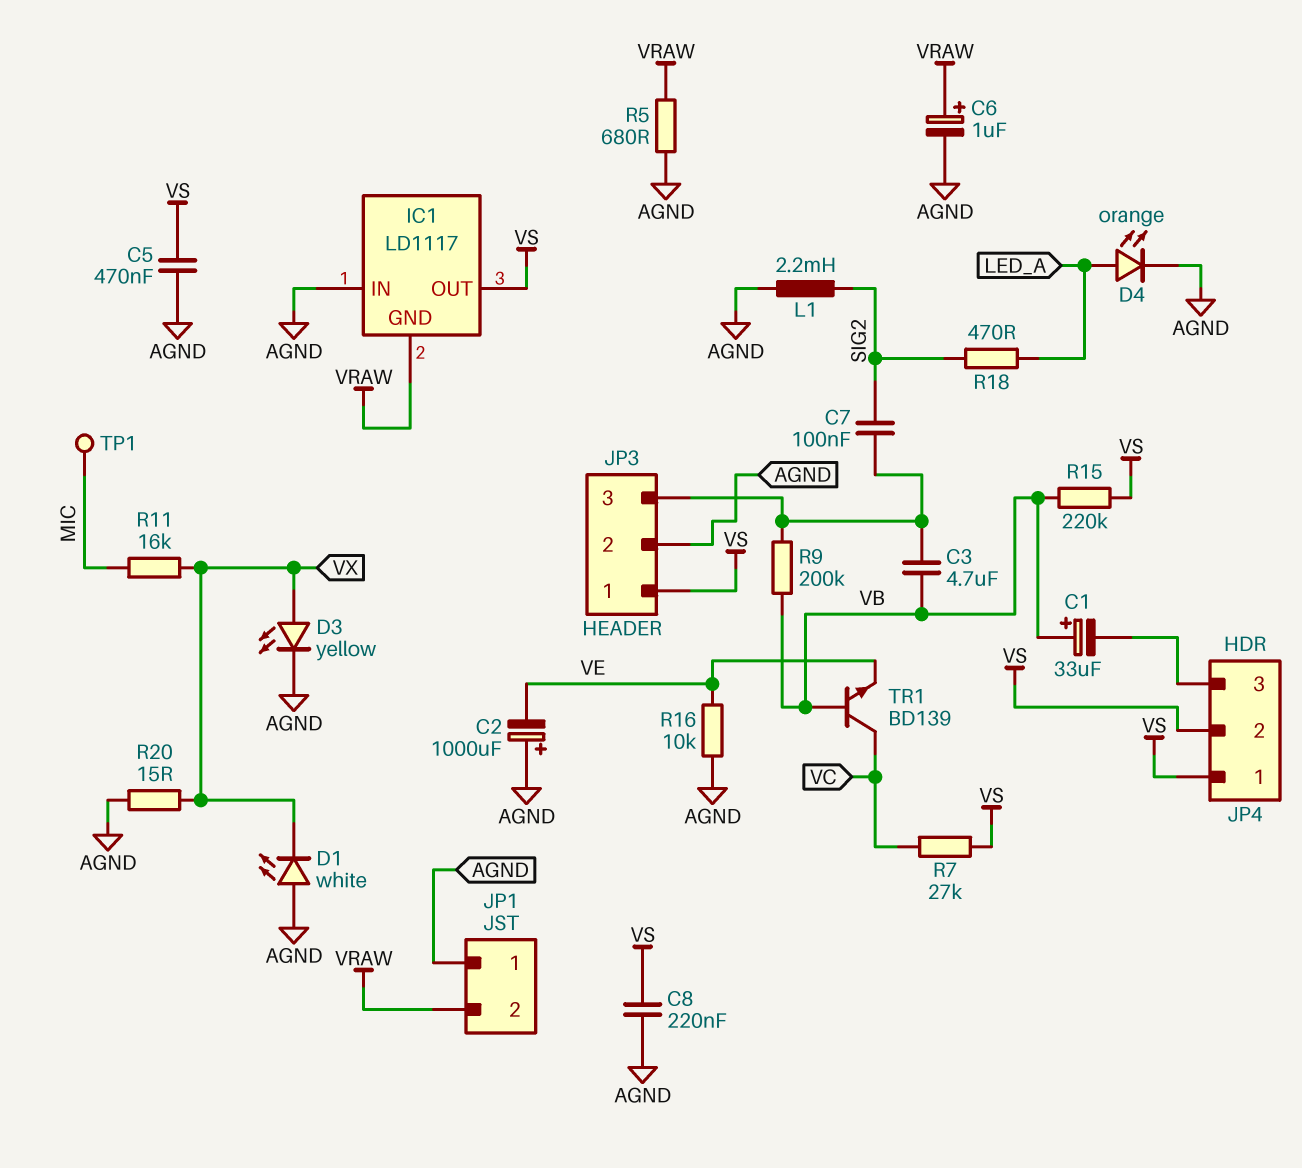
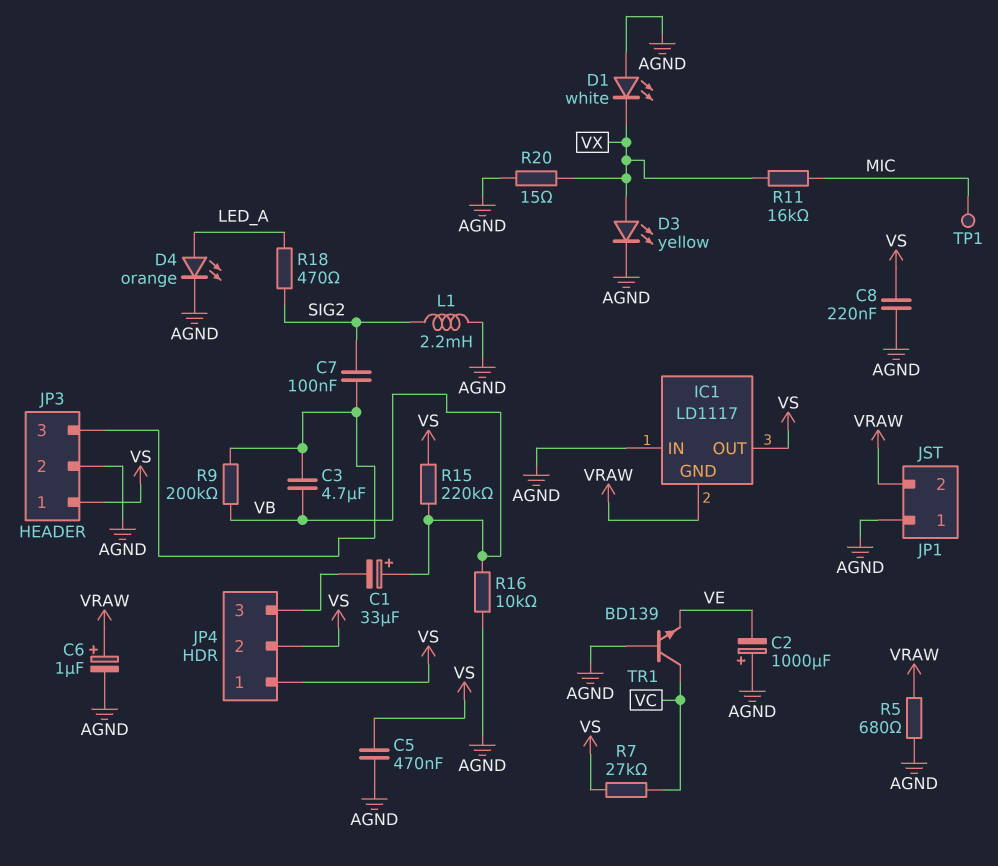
R16: 10k (AGND, VE) -> 10k (AGND, VB)
TR1: NPN BD139 (B VB, C VC, E VE) -> NPN BD139 (B AGND, C VC, E VE)

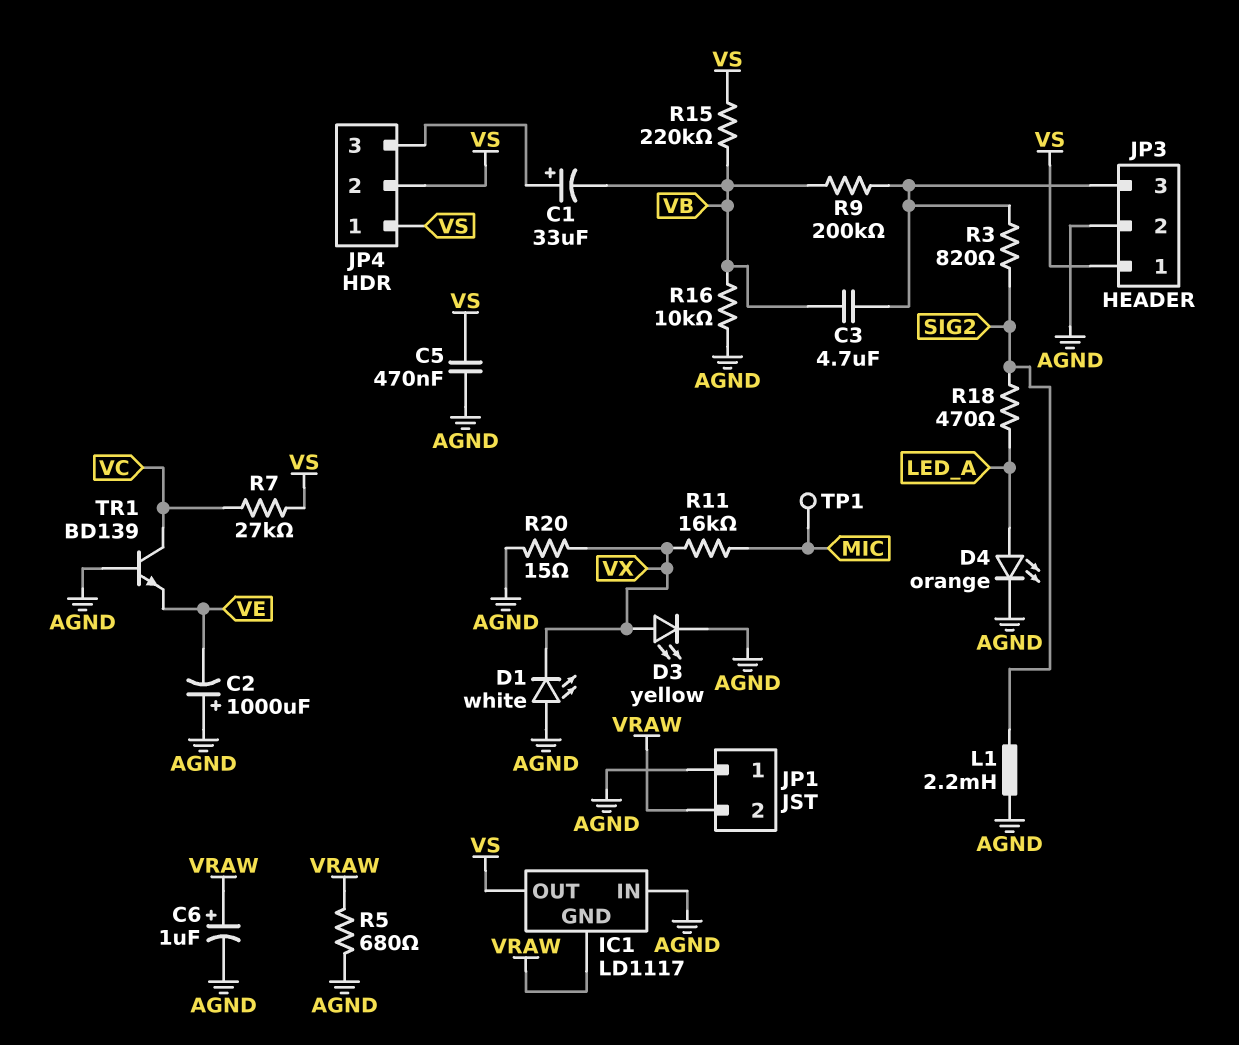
C1: 33uF (plus VB, minus JP4/3) -> 33uF (plus JP4/3, minus VB)
C7: 100nF (JP3/3, SIG2) -> none
C8: 220nF (AGND, VS) -> none
R3: none -> 820 (JP3/3, SIG2)

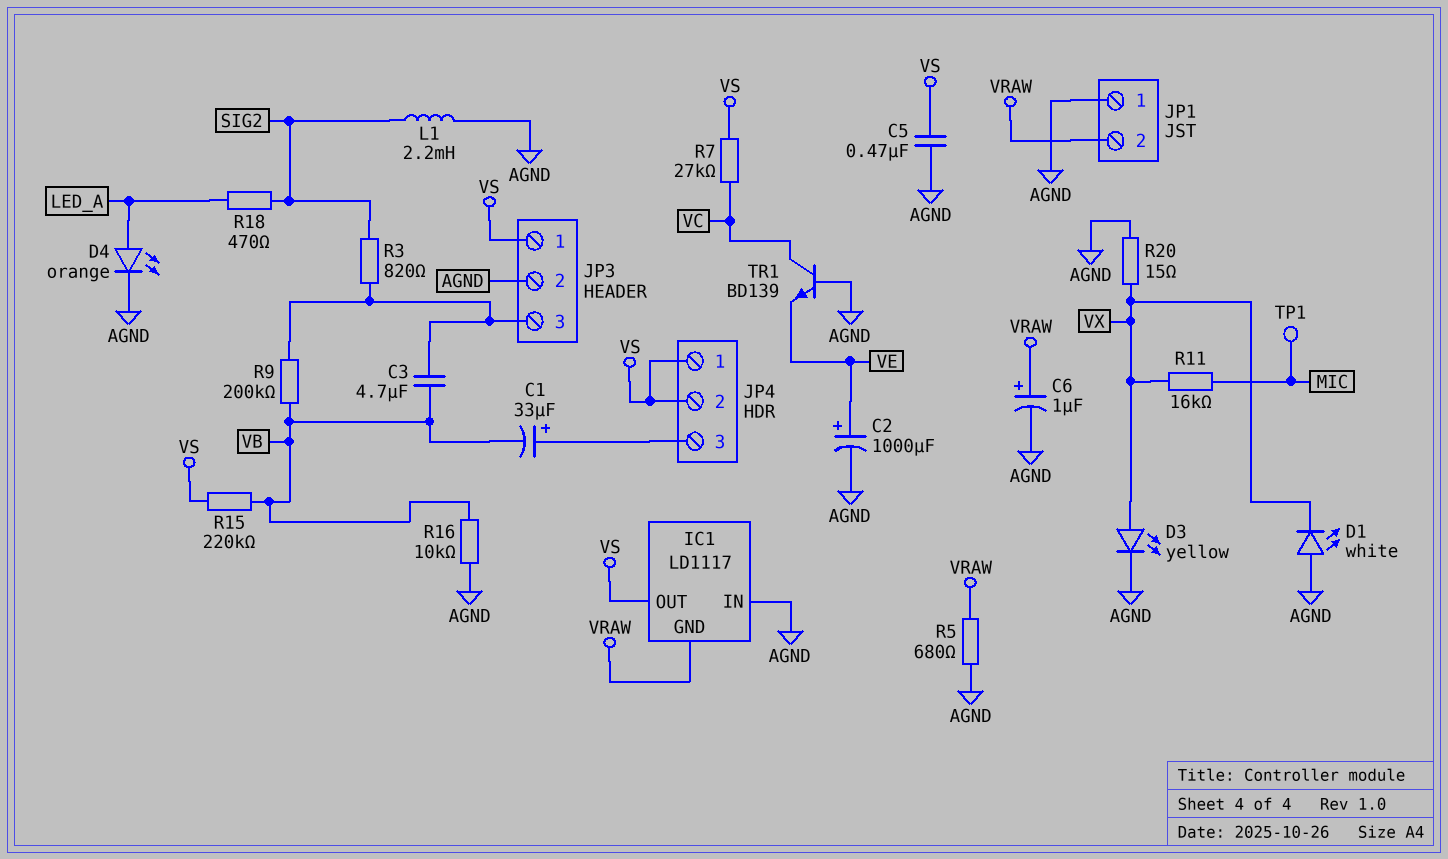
C2: 1000uF (plus AGND, minus VE) -> 1000uF (plus VE, minus AGND)

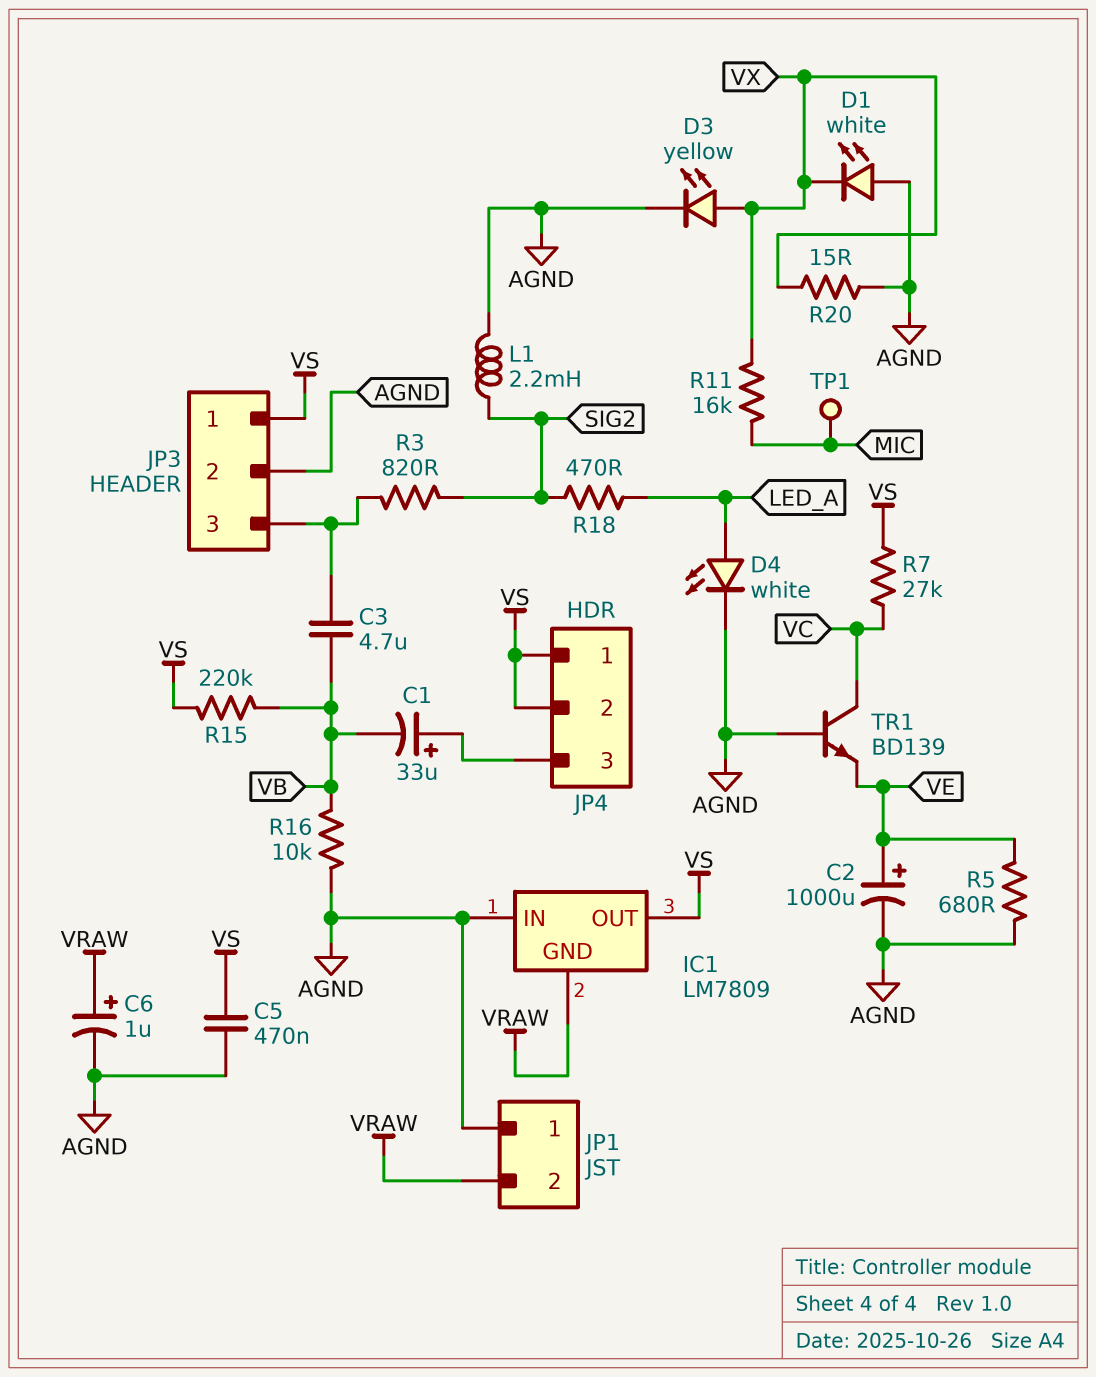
D4: LED orange (A LED_A, K AGND) -> LED white (A LED_A, K AGND)
IC1: LD1117 -> LM7809
R5: 680 (AGND, VRAW) -> 680 (AGND, VE)
R9: 200k (JP3/3, VB) -> none

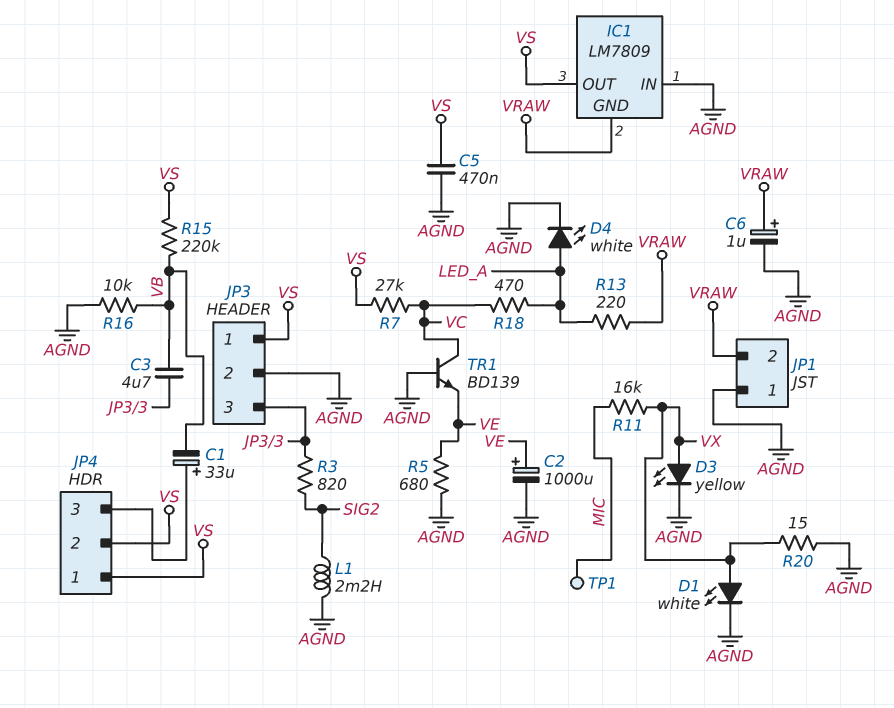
D1: LED white (A AGND, K VX) -> LED white (A VX, K AGND)
R13: none -> 220 (LED_A, VRAW)
R18: 470 (LED_A, SIG2) -> 470 (LED_A, VC)

